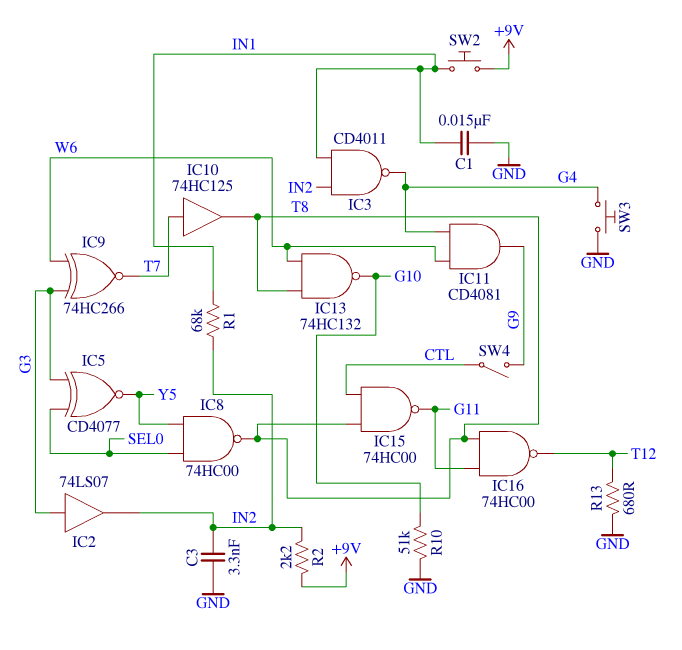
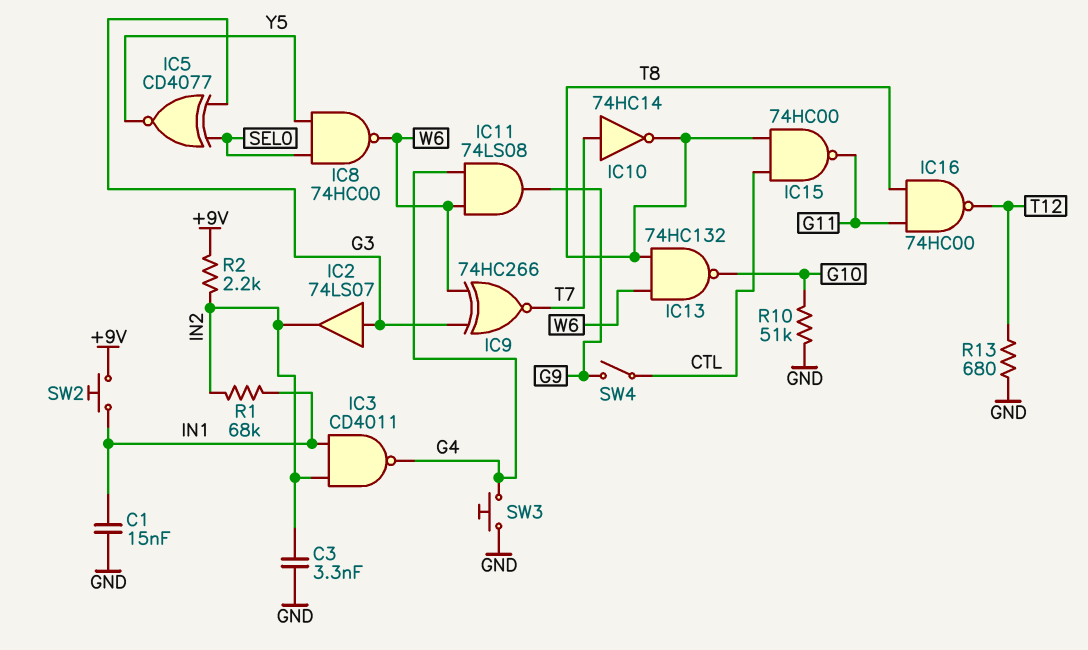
IC8: NAND 74HC00 (in SEL0, in Y5, out T8) -> NAND 74HC00 (in SEL0, in Y5, out W6)
IC10: buffer 74HC125 (in T7, out T8) -> NOT 74HC14 (in T7, out T8)
IC11: AND CD4081 (in G4, in W6, out G9) -> AND 74LS08 (in G4, in W6, out G9)

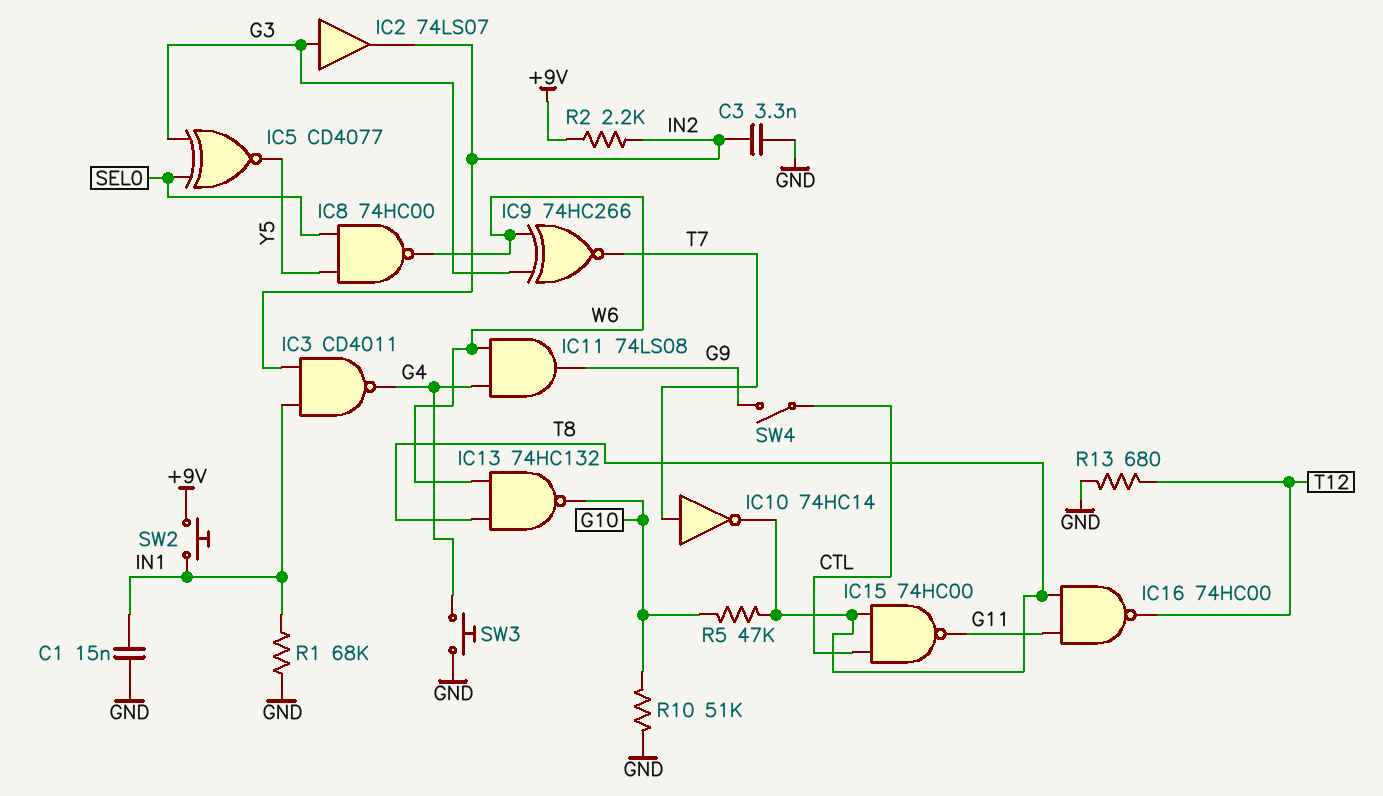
R1: 68k (IN1, IN2) -> 68k (GND, IN1)
R5: none -> 47k (G10, T8)

